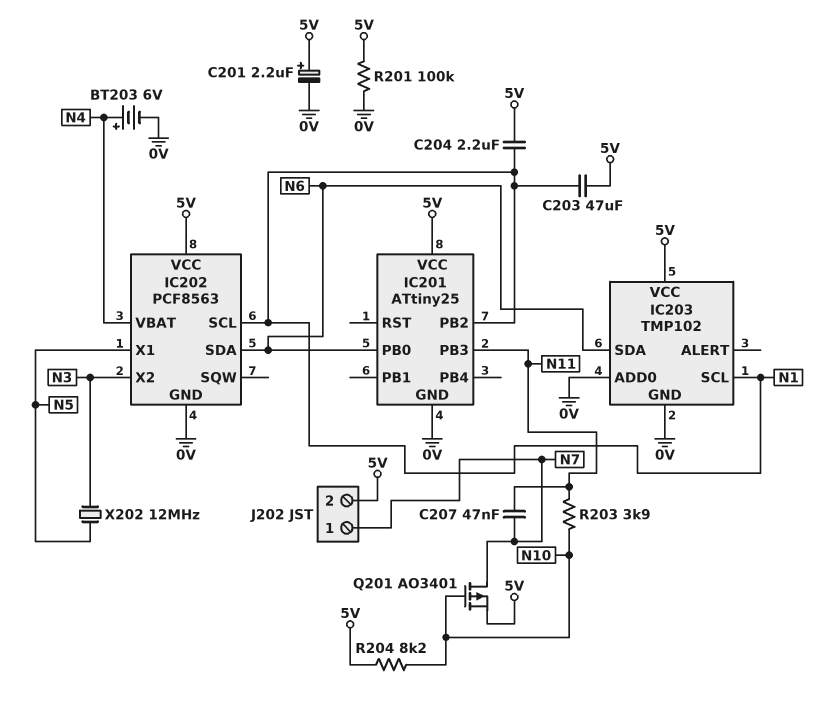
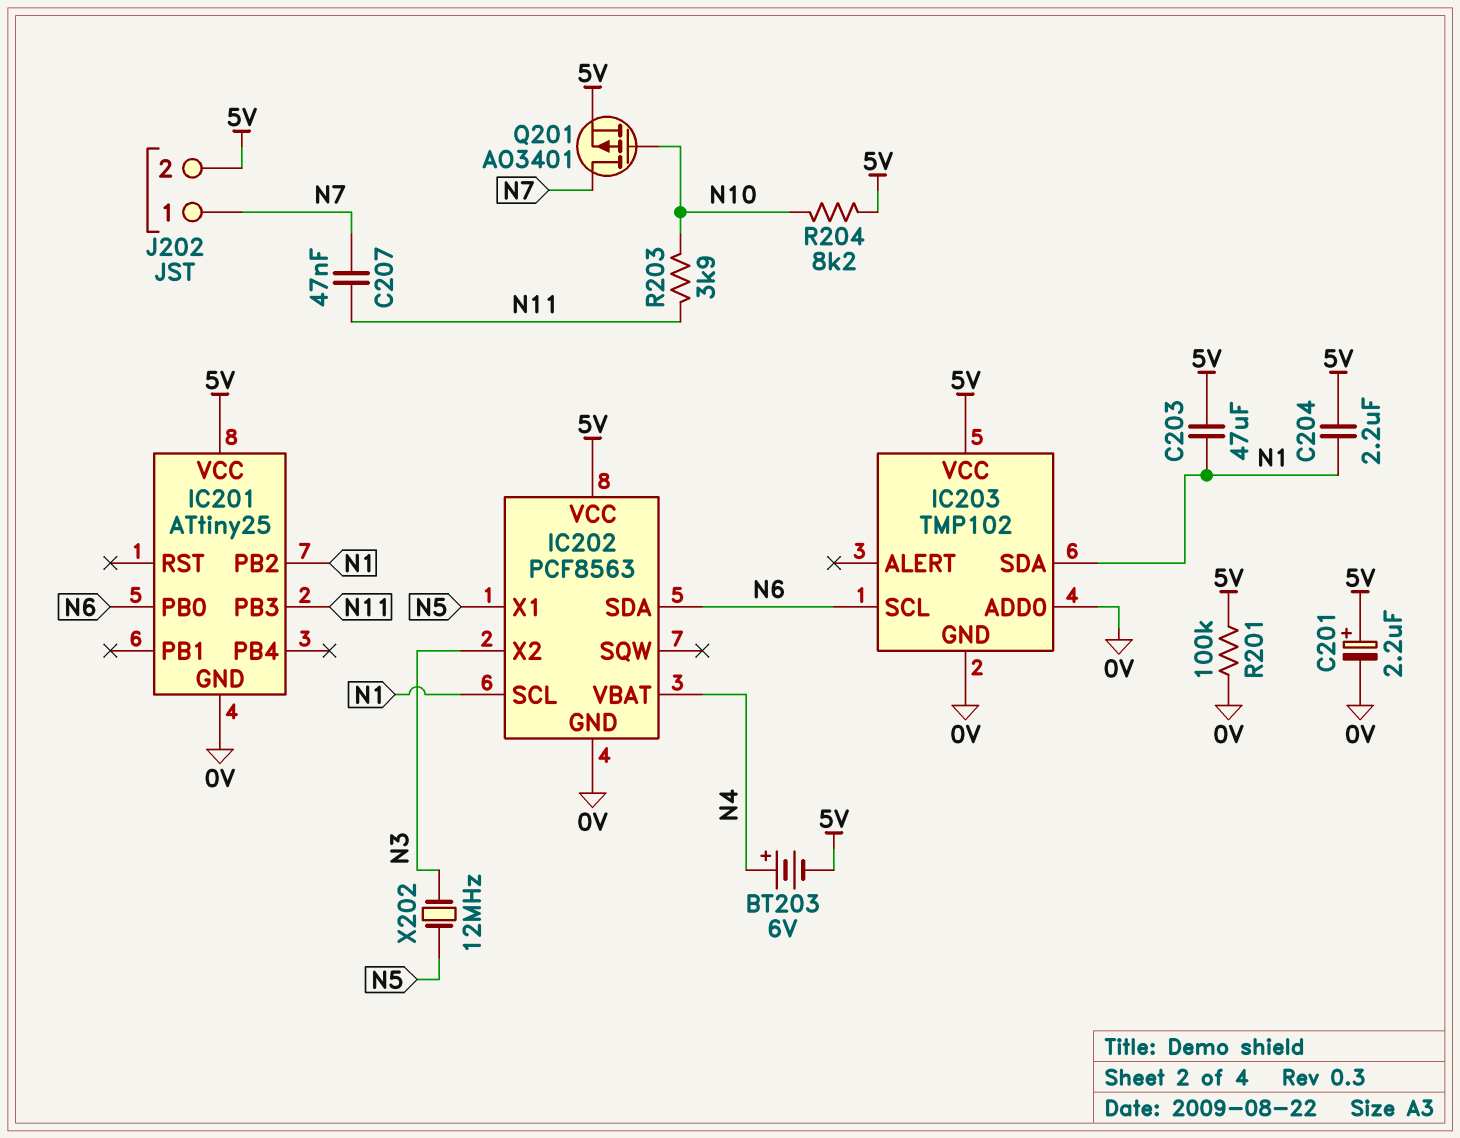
BT203: 6V (plus N4, minus 0V) -> 6V (plus N4, minus 5V)
IC203 pin SCL: N1 -> N6
IC203 pin SDA: N6 -> N1

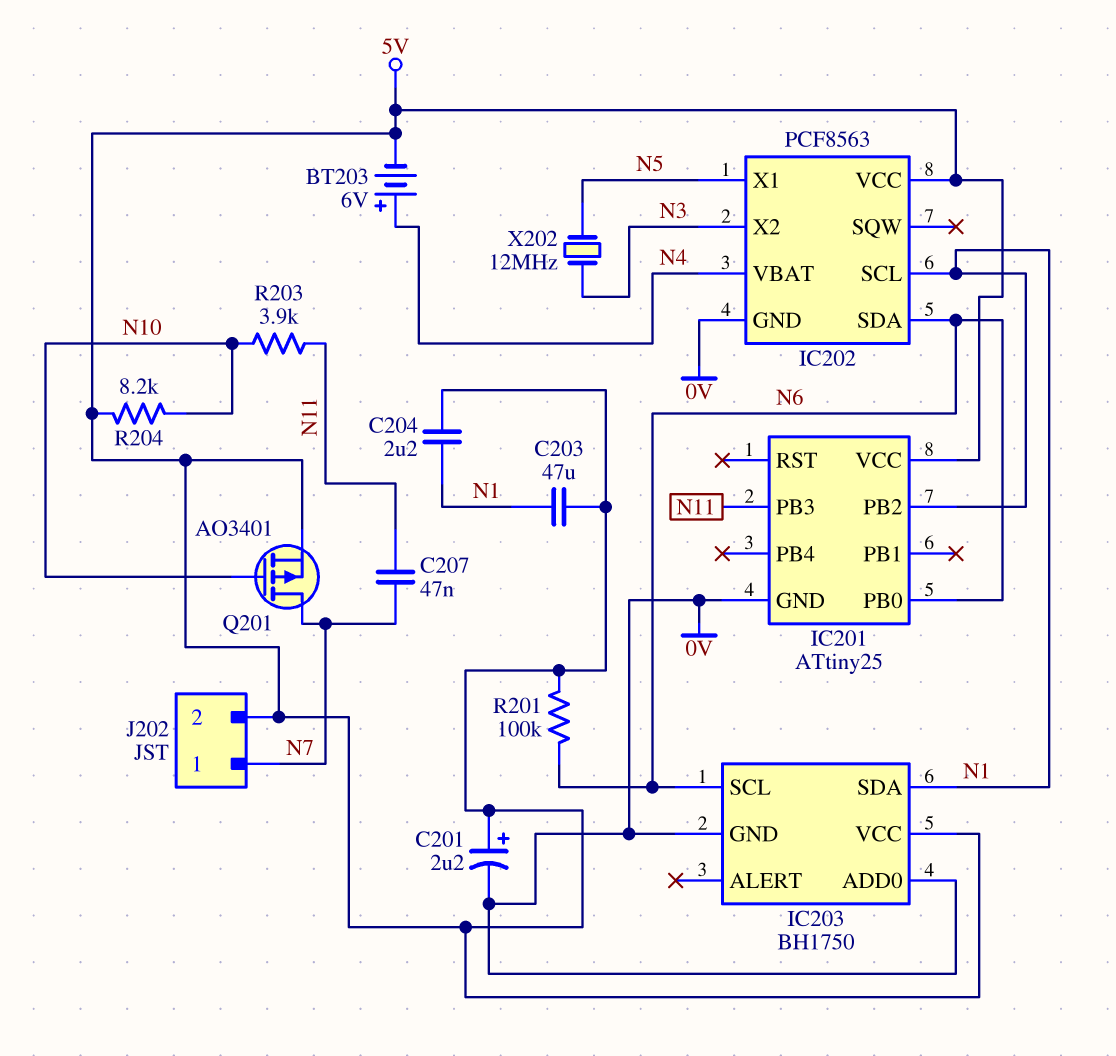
IC203: TMP102 -> BH1750
R201: 100k (0V, 5V) -> 100k (5V, N6)

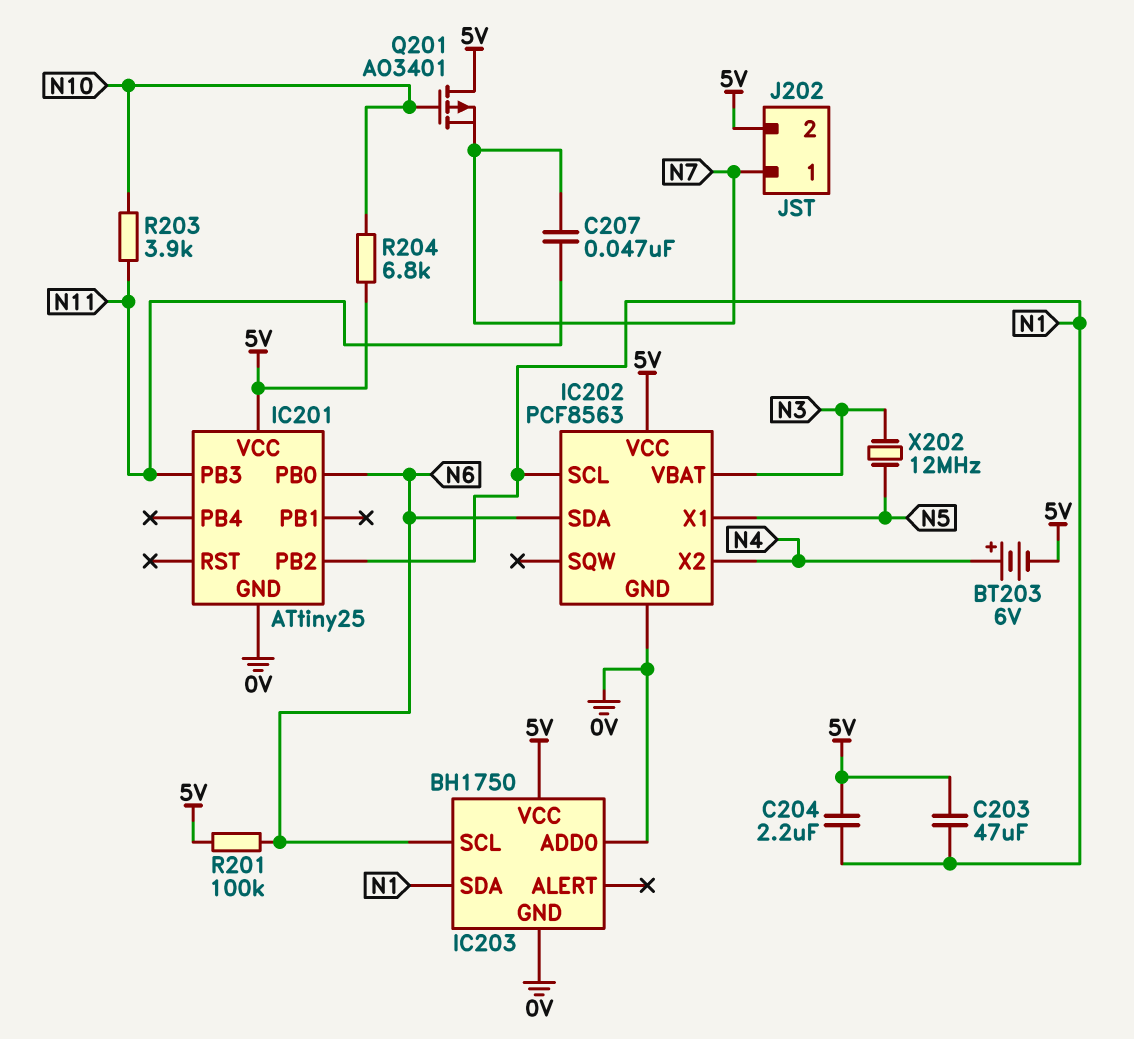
C201: 2.2uF (plus 5V, minus 0V) -> none
IC202 pin VBAT: N4 -> N3
IC202 pin X2: N3 -> N4
Q201: PMOS AO3401 (G N10, D N7, S 5V) -> PMOS AO3401 (G N10, D 5V, S N7)
R204: 8.2k (5V, N10) -> 6.8k (5V, N10)

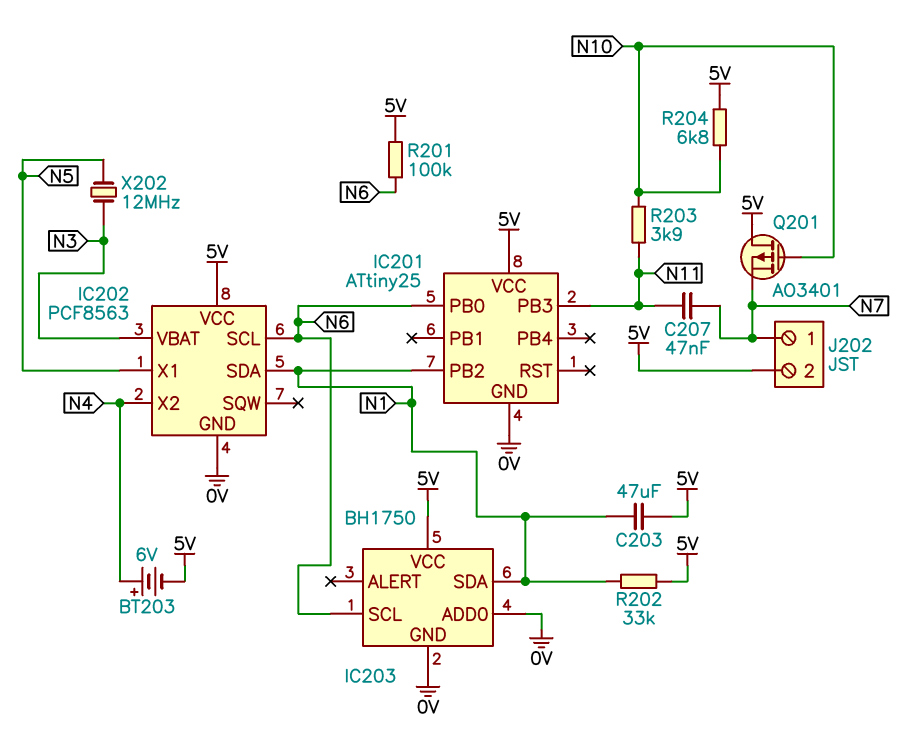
C204: 2.2uF (5V, N1) -> none
IC202 pin SCL: N1 -> N6
IC202 pin SDA: N6 -> N1
R202: none -> 33k (5V, N1)

